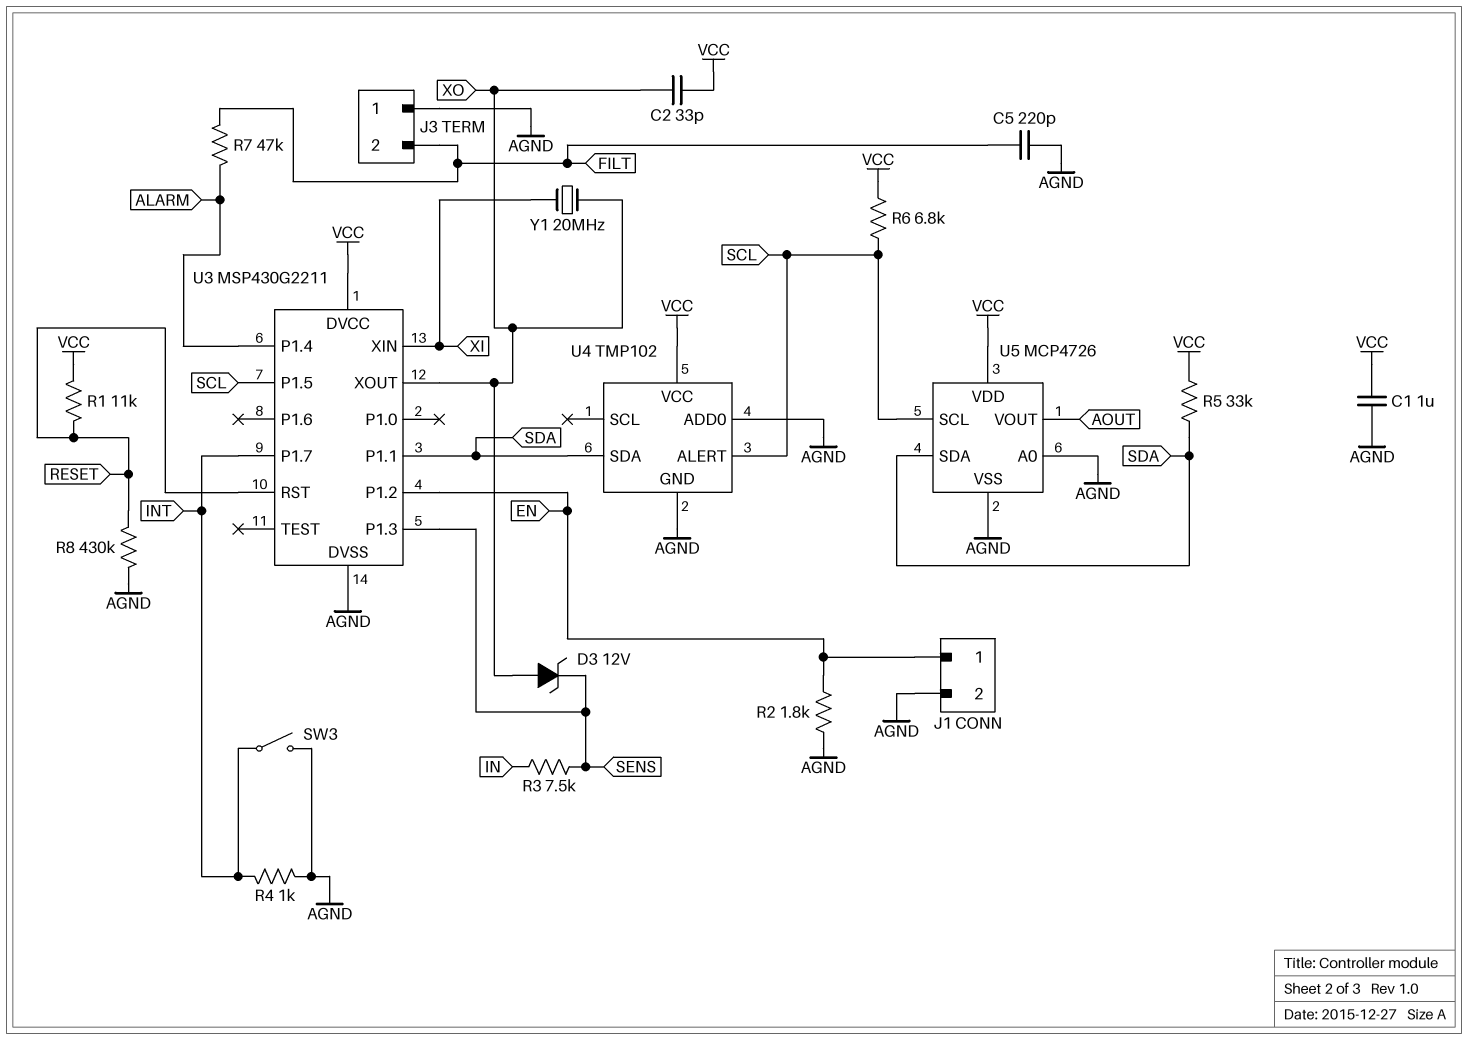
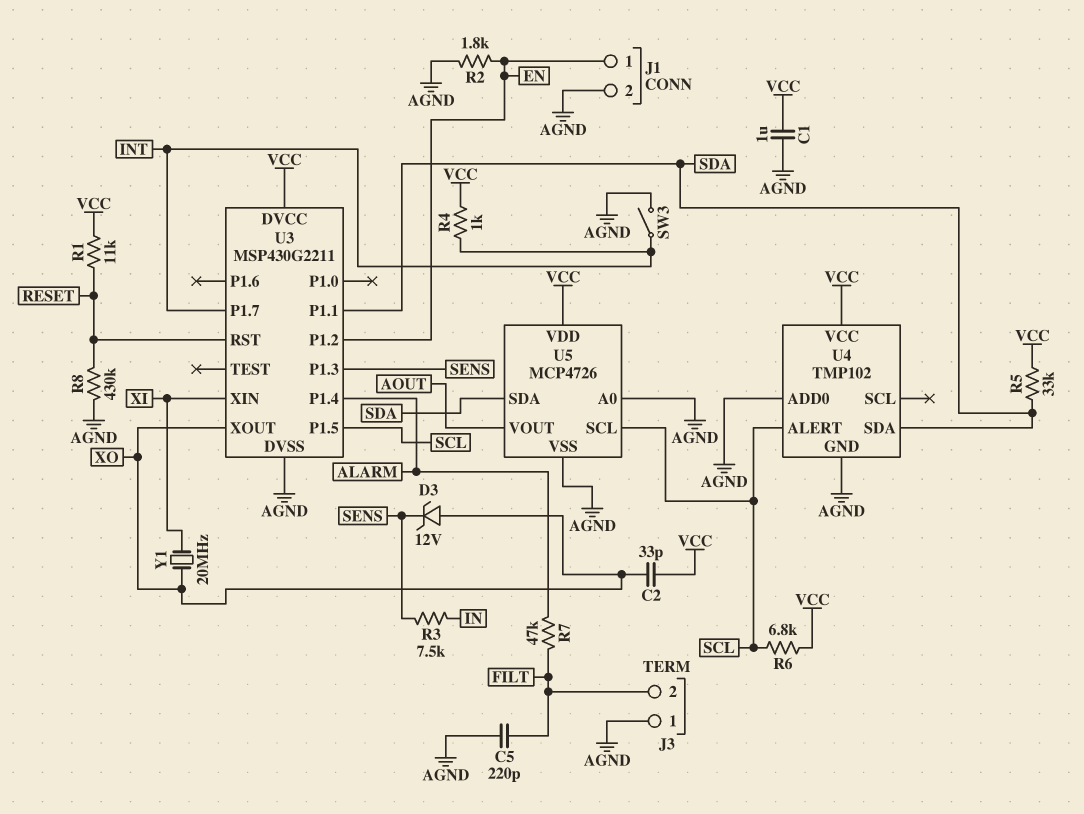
R4: 1k (AGND, INT) -> 1k (INT, VCC)

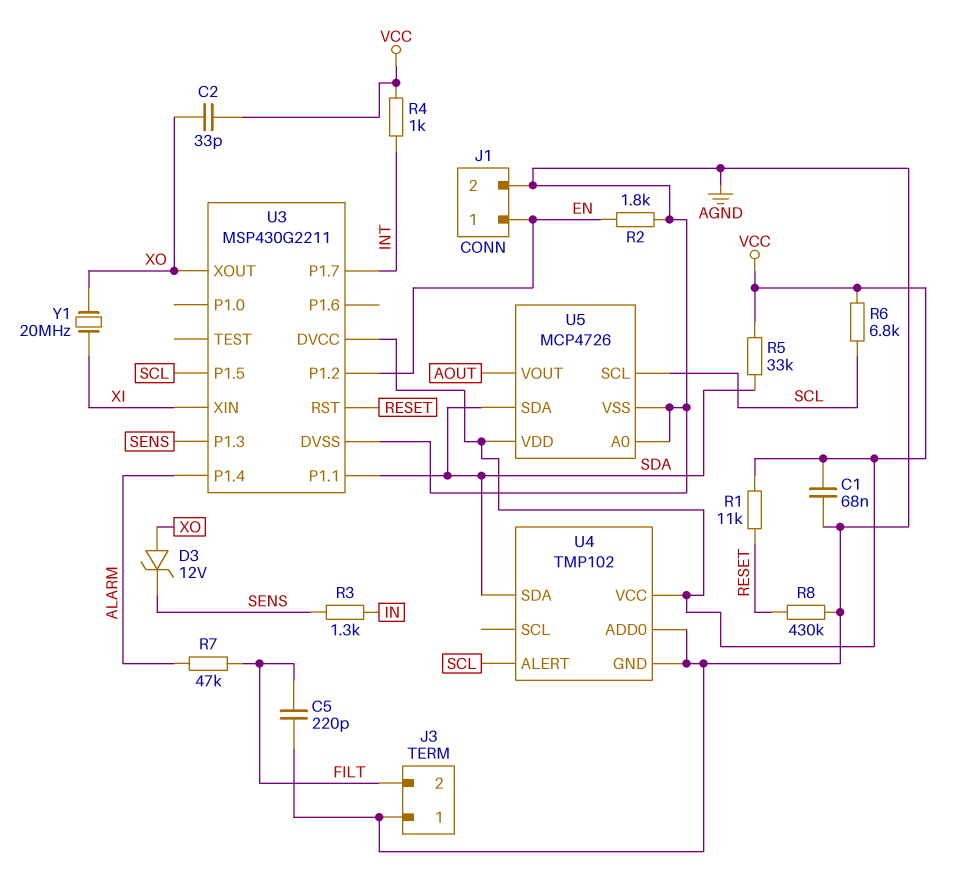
C1: 1uF (AGND, VCC) -> 68nF (AGND, VCC)
R3: 7.5k (IN, SENS) -> 1.3k (IN, SENS)
SW3: switch (AGND, INT) -> none

